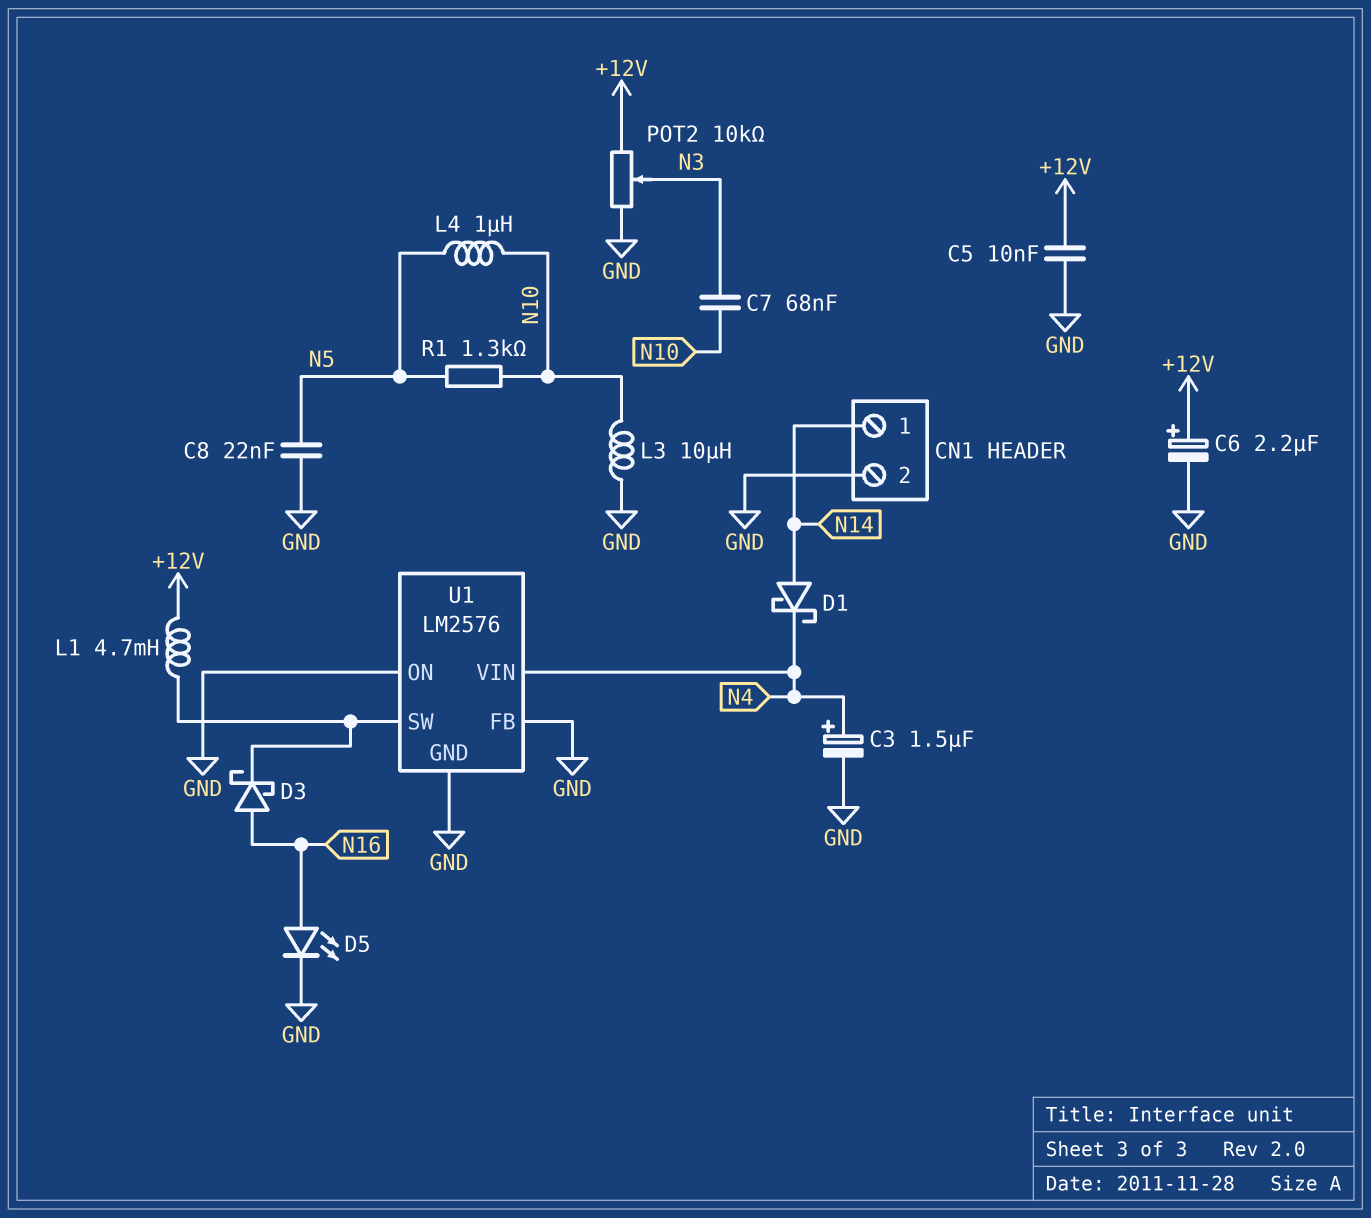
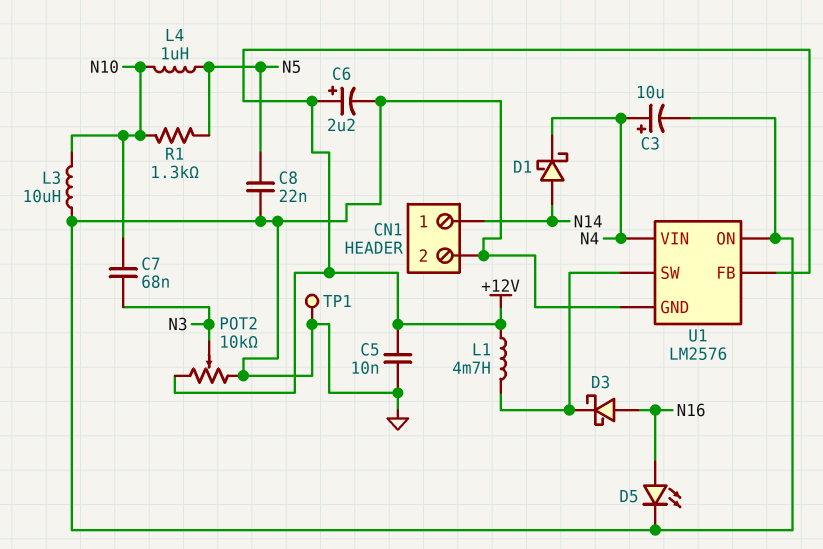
C3: 1.5uF (plus N4, minus GND) -> 10uF (plus N4, minus GND)
TP1: none -> test point (GND)
U1 pin FB: GND -> +12V

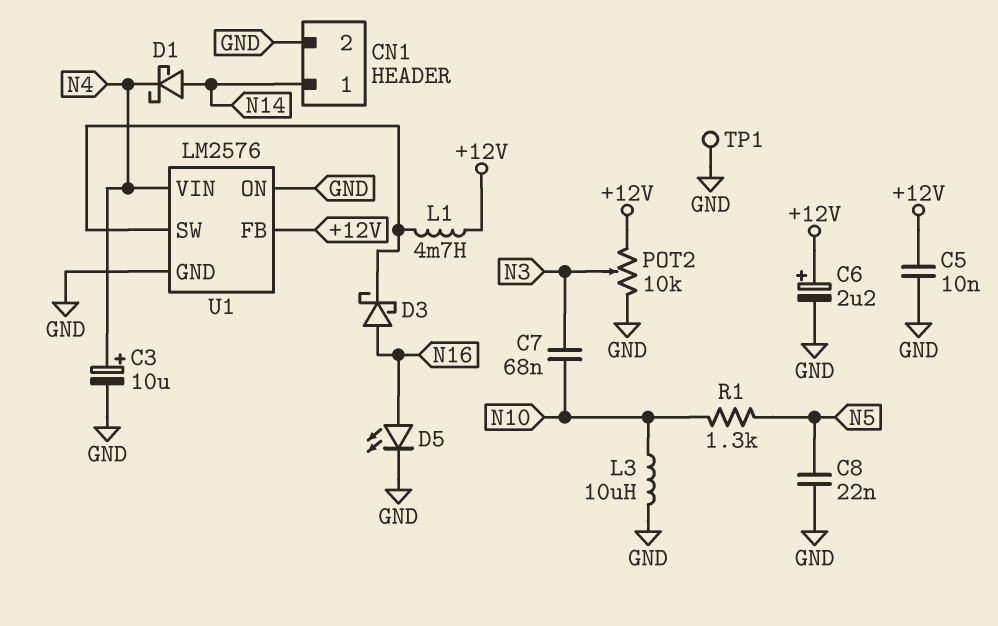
L4: 1uH (N5, N10) -> none

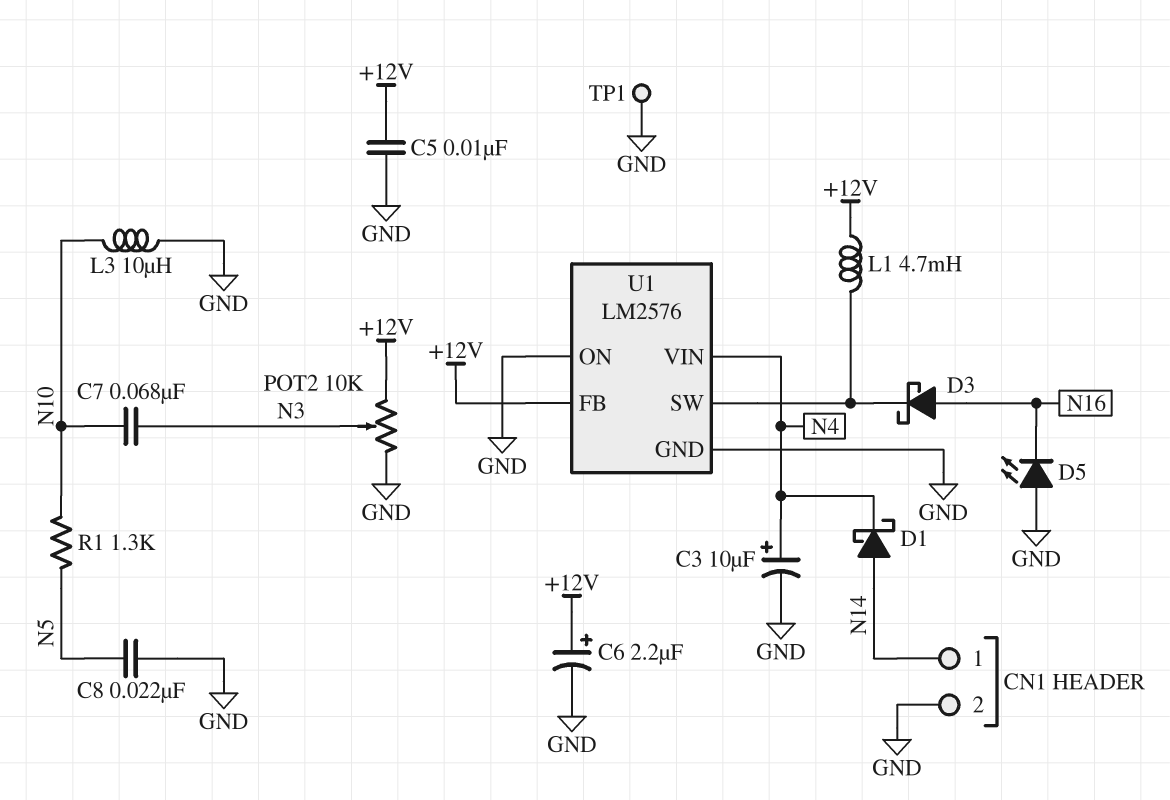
D5: LED (A N16, K GND) -> LED (A GND, K N16)

